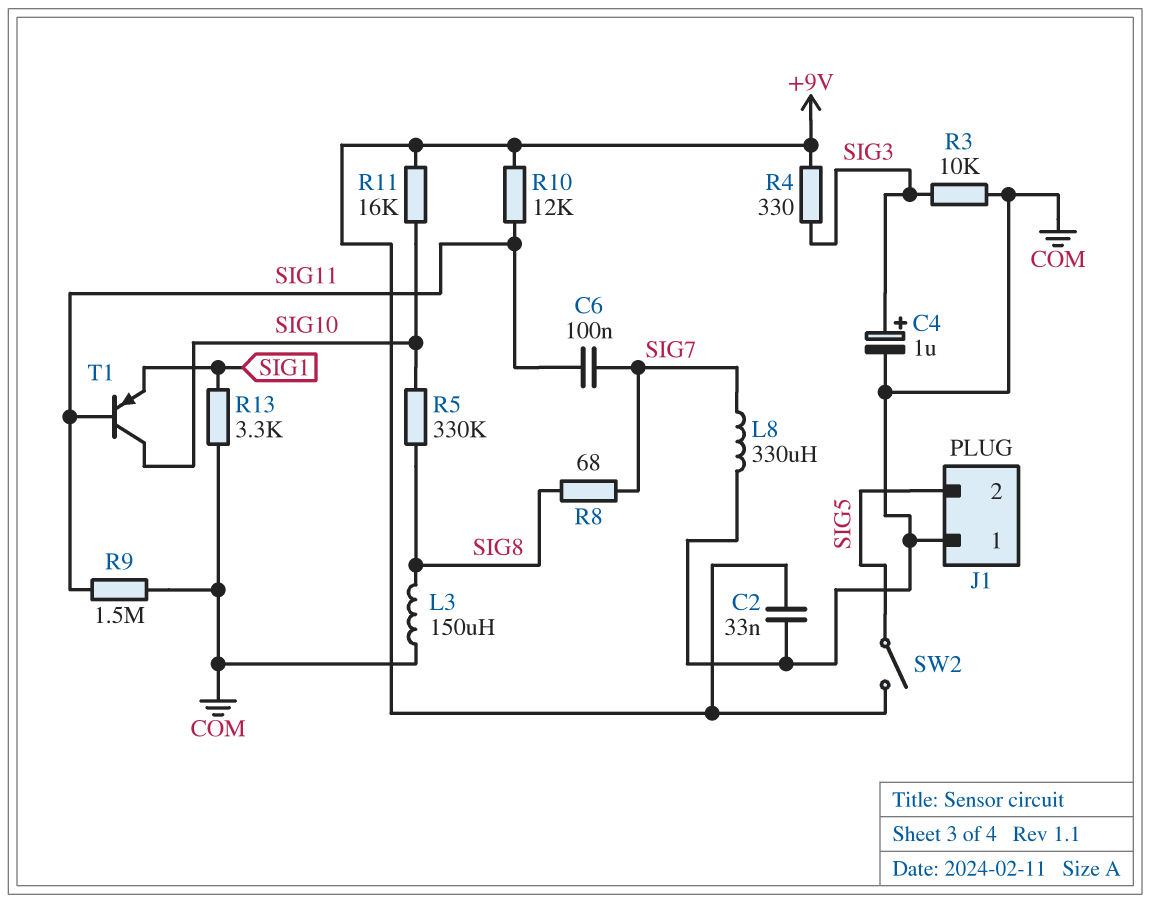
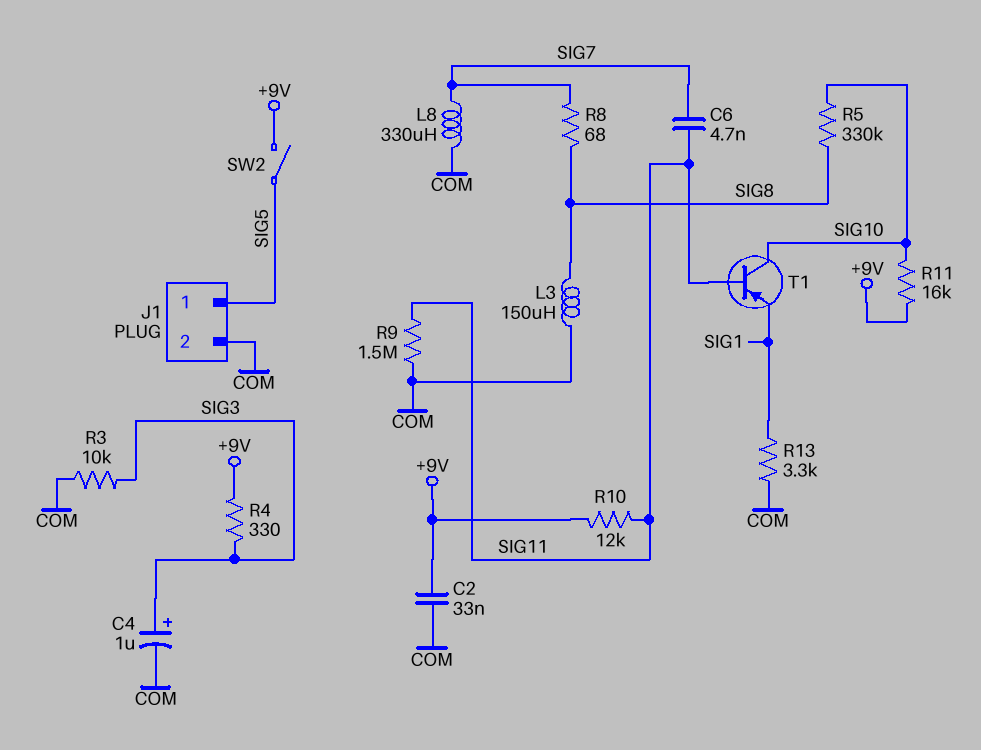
C6: 100nF (SIG7, SIG11) -> 4.7nF (SIG7, SIG11)
J1 pin 1: COM -> SIG5
J1 pin 2: SIG5 -> COM

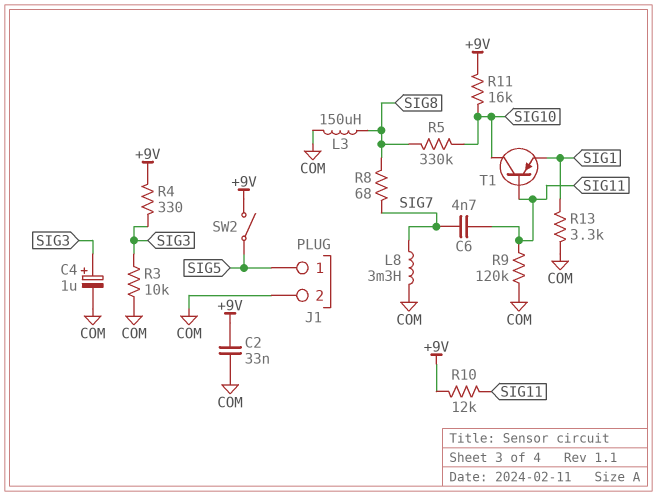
L8: 330uH (COM, SIG7) -> 3.3mH (COM, SIG7)
R9: 1.5M (COM, SIG11) -> 120k (COM, SIG11)

